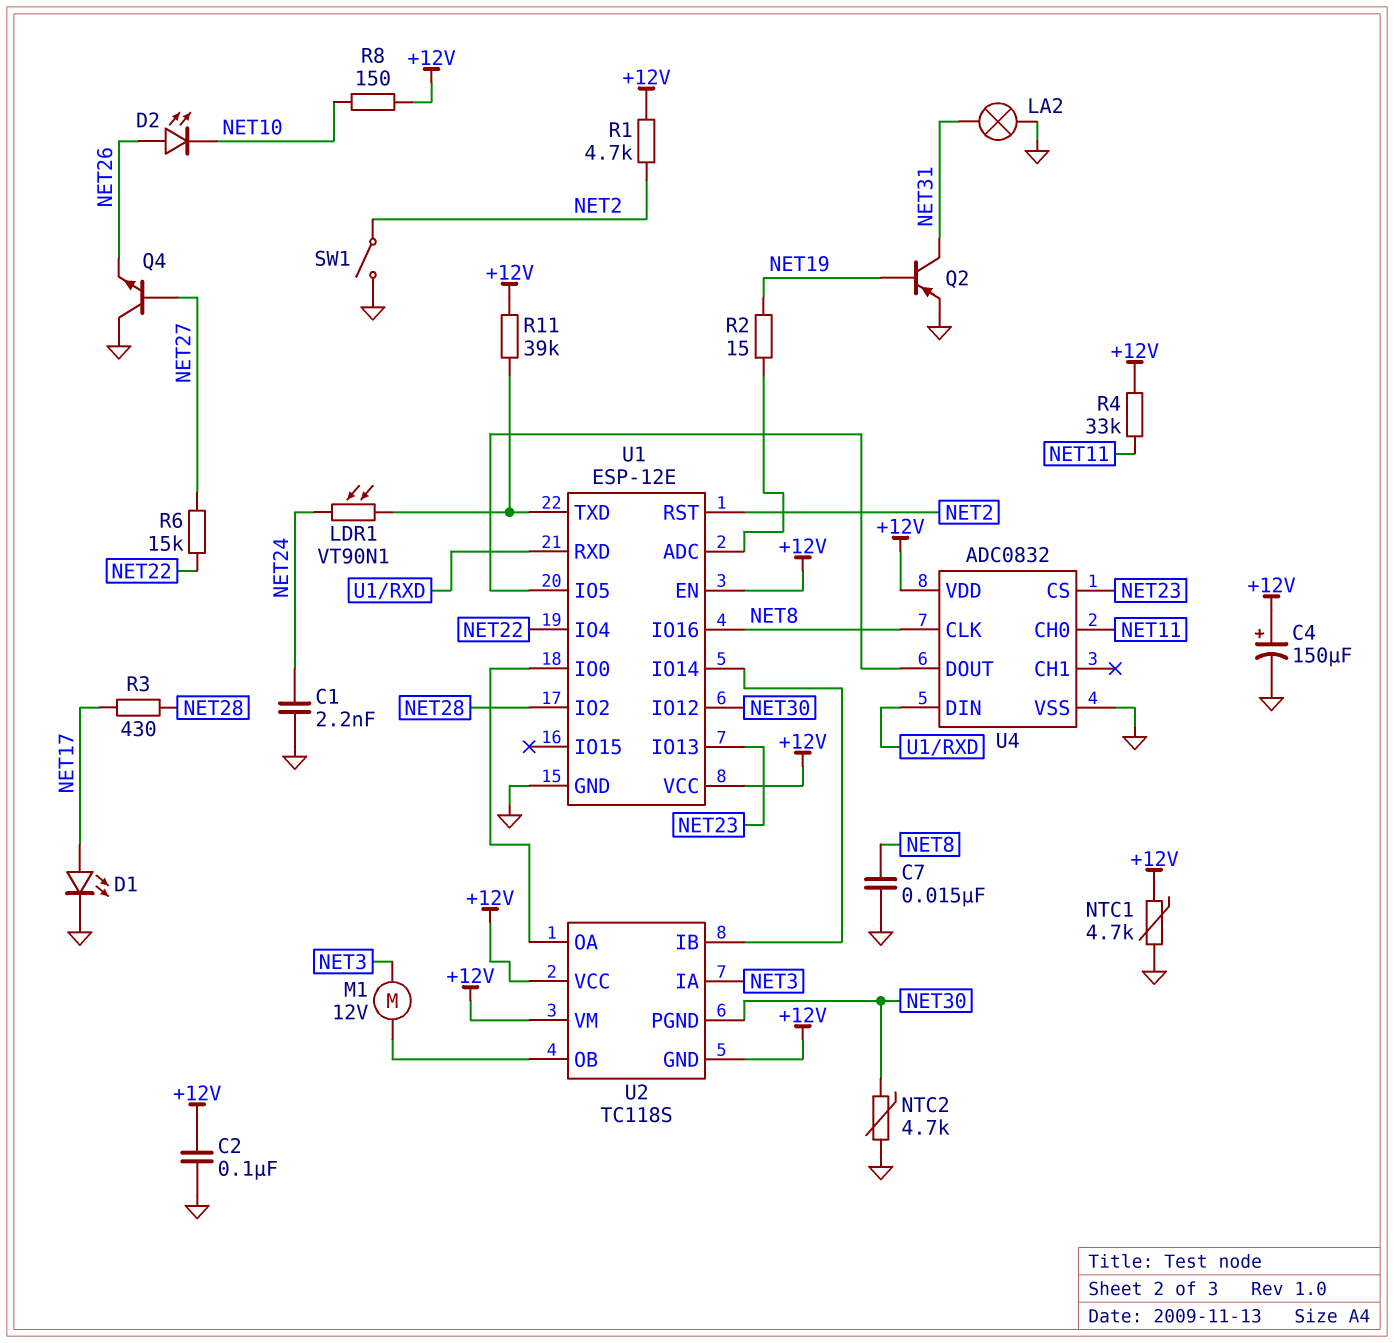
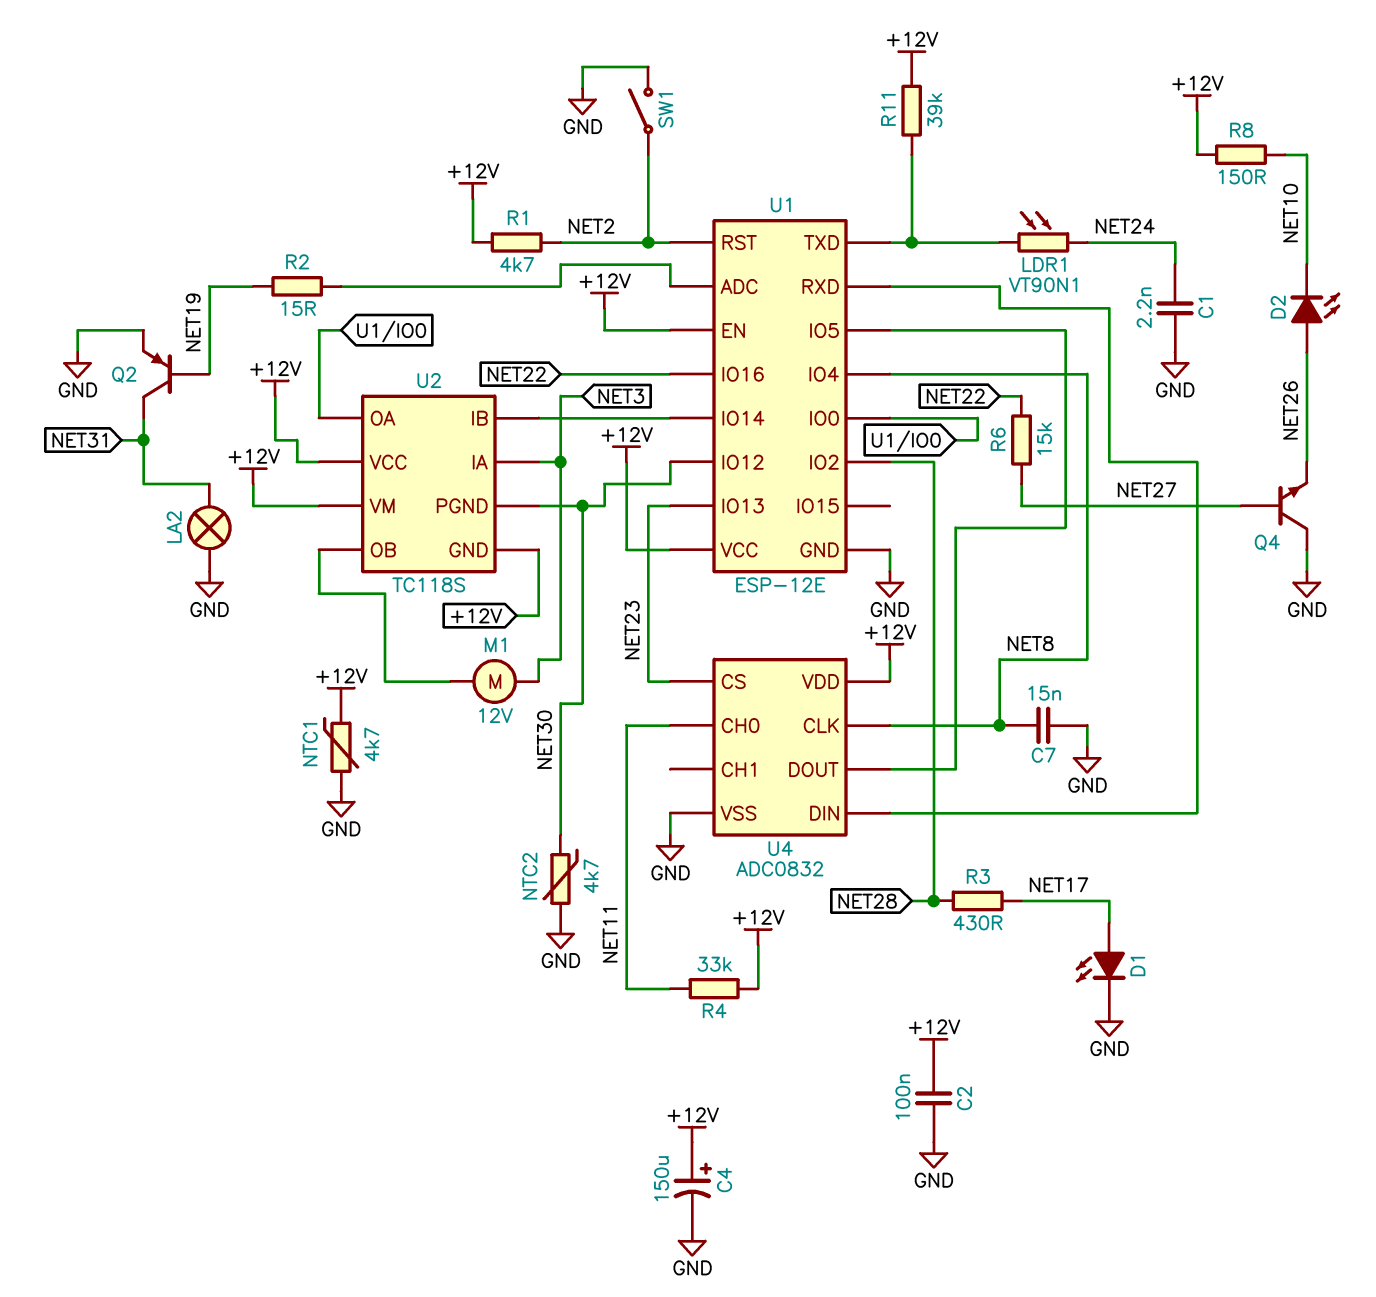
U1 pin IO4: NET22 -> NET8
U1 pin IO16: NET8 -> NET22

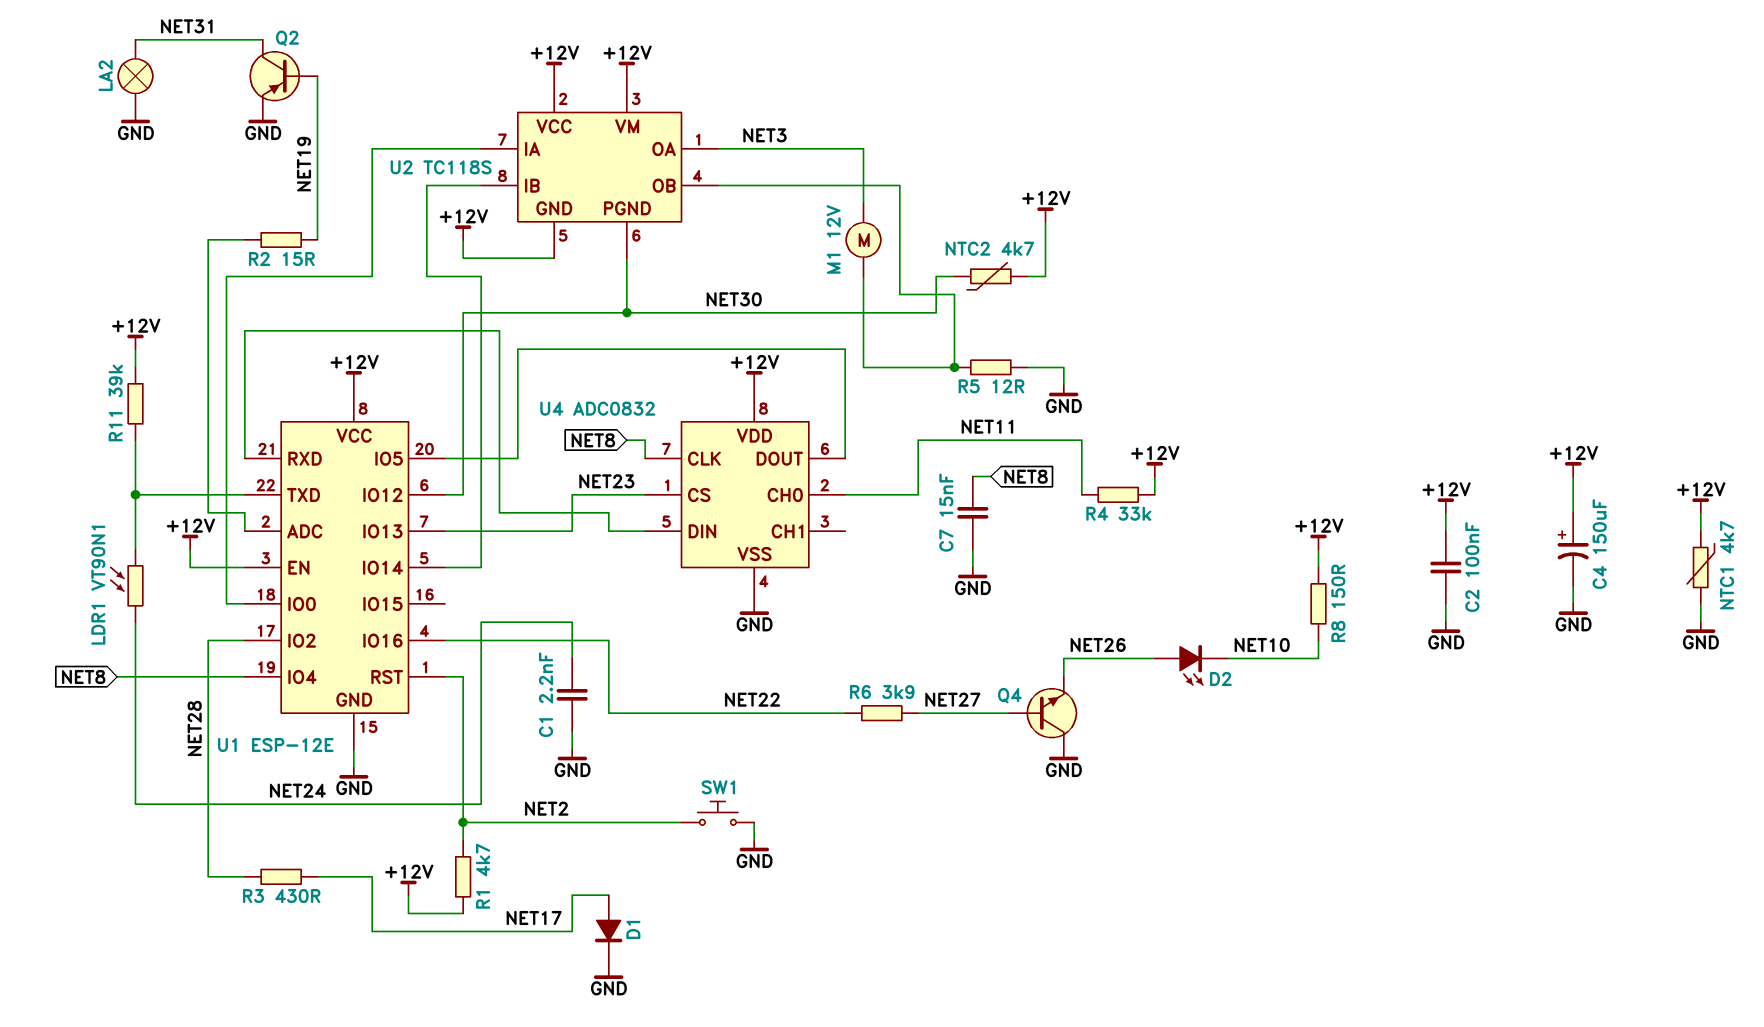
D1: LED (A NET17, K GND) -> diode (A NET17, K GND)
NTC2: 4.7k (GND, NET30) -> 4.7k (+12V, NET30)
R5: none -> 12 (GND, U2/OB)
R6: 15k (NET22, NET27) -> 3.9k (NET22, NET27)
SW1: switch (GND, NET2) -> button (GND, NET2)
U2 pin IA: NET3 -> U1/IO0
U2 pin OA: U1/IO0 -> NET3

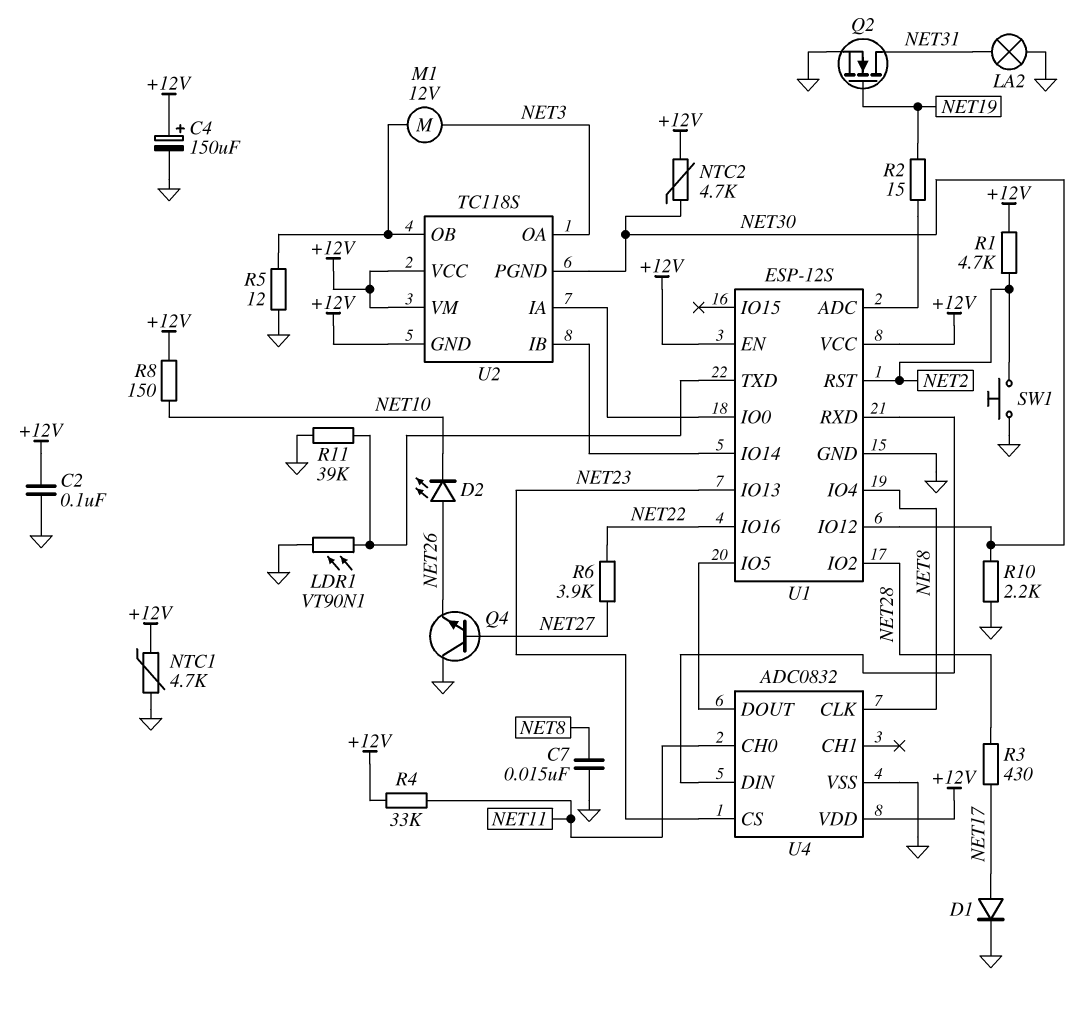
C1: 2.2nF (GND, NET24) -> none
LDR1: VT90N1 (NET24, U1/TXD) -> VT90N1 (GND, U1/TXD)
Q2: PNP (B NET19, C NET31, E GND) -> NMOS (G NET19, D NET31, S GND)
R10: none -> 2.2k (GND, NET30)
R11: 39k (+12V, U1/TXD) -> 39k (GND, U1/TXD)
U1: ESP-12E -> ESP-12S

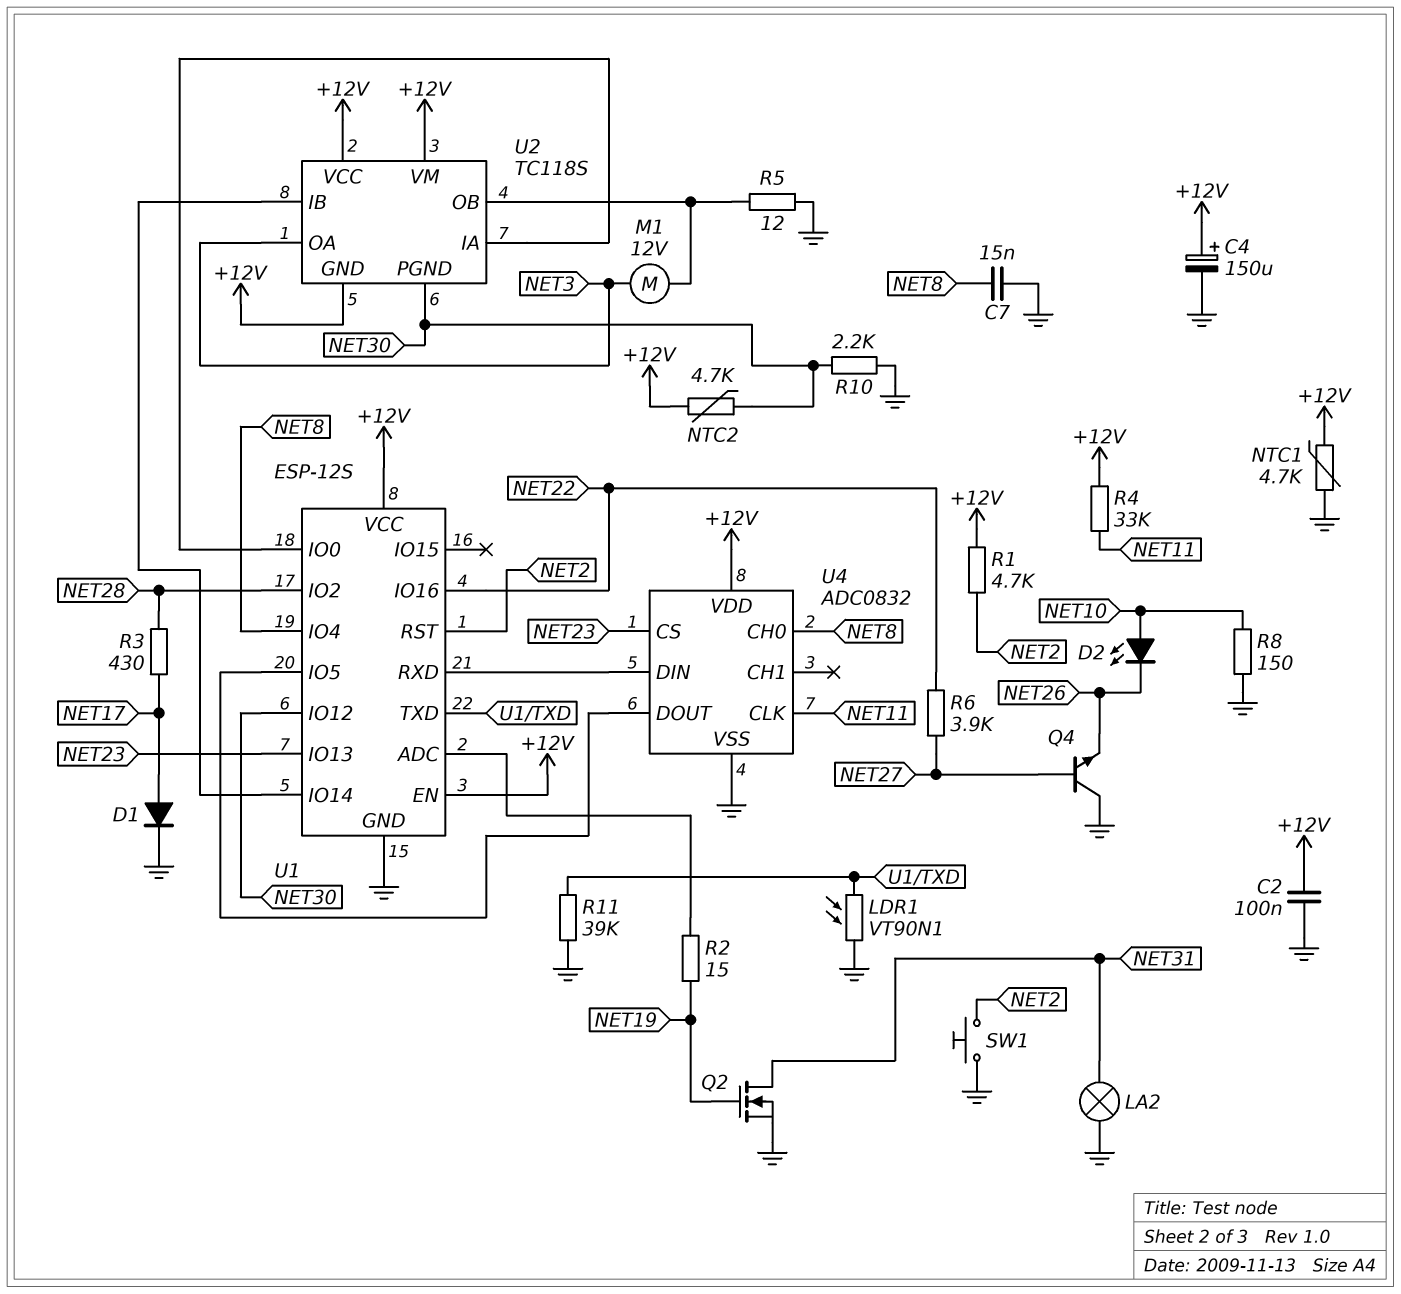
D2: LED (A NET26, K NET10) -> LED (A NET10, K NET26)
R8: 150 (+12V, NET10) -> 150 (GND, NET10)
U4 pin CH0: NET11 -> NET8
U4 pin CLK: NET8 -> NET11

